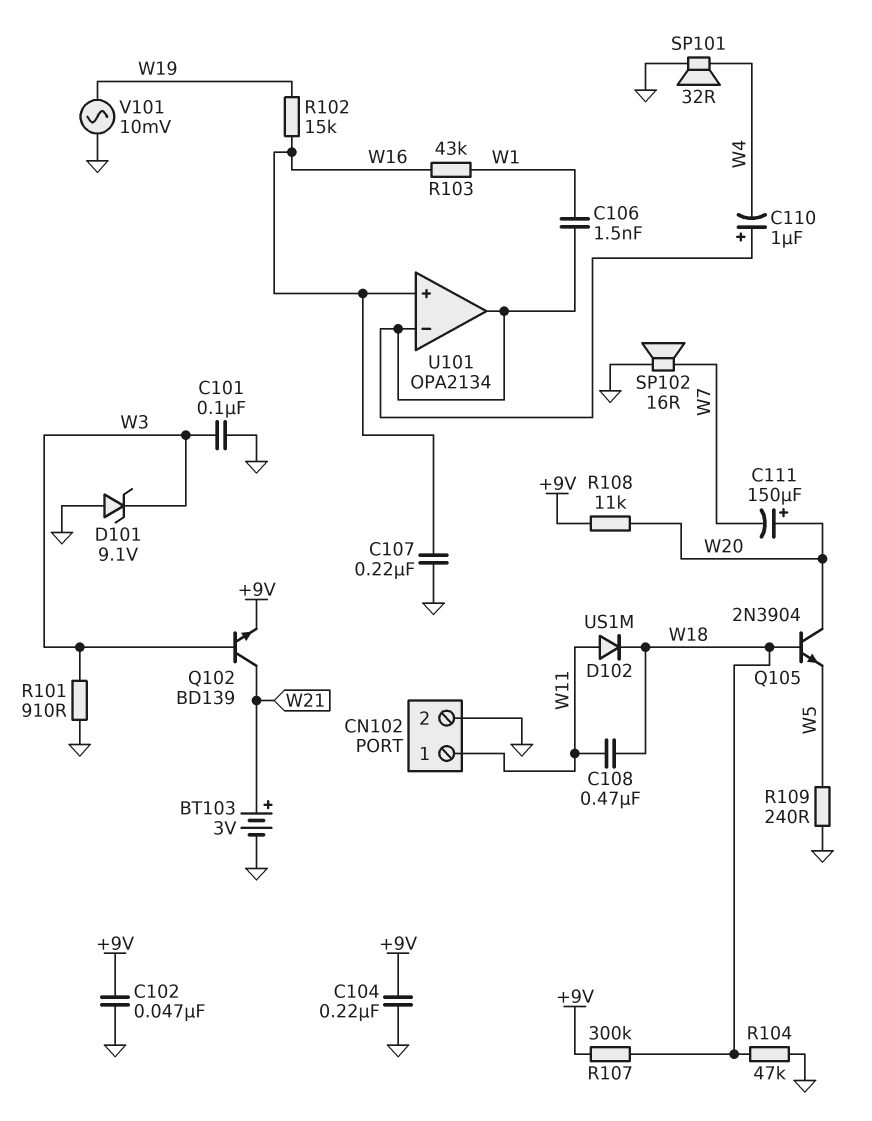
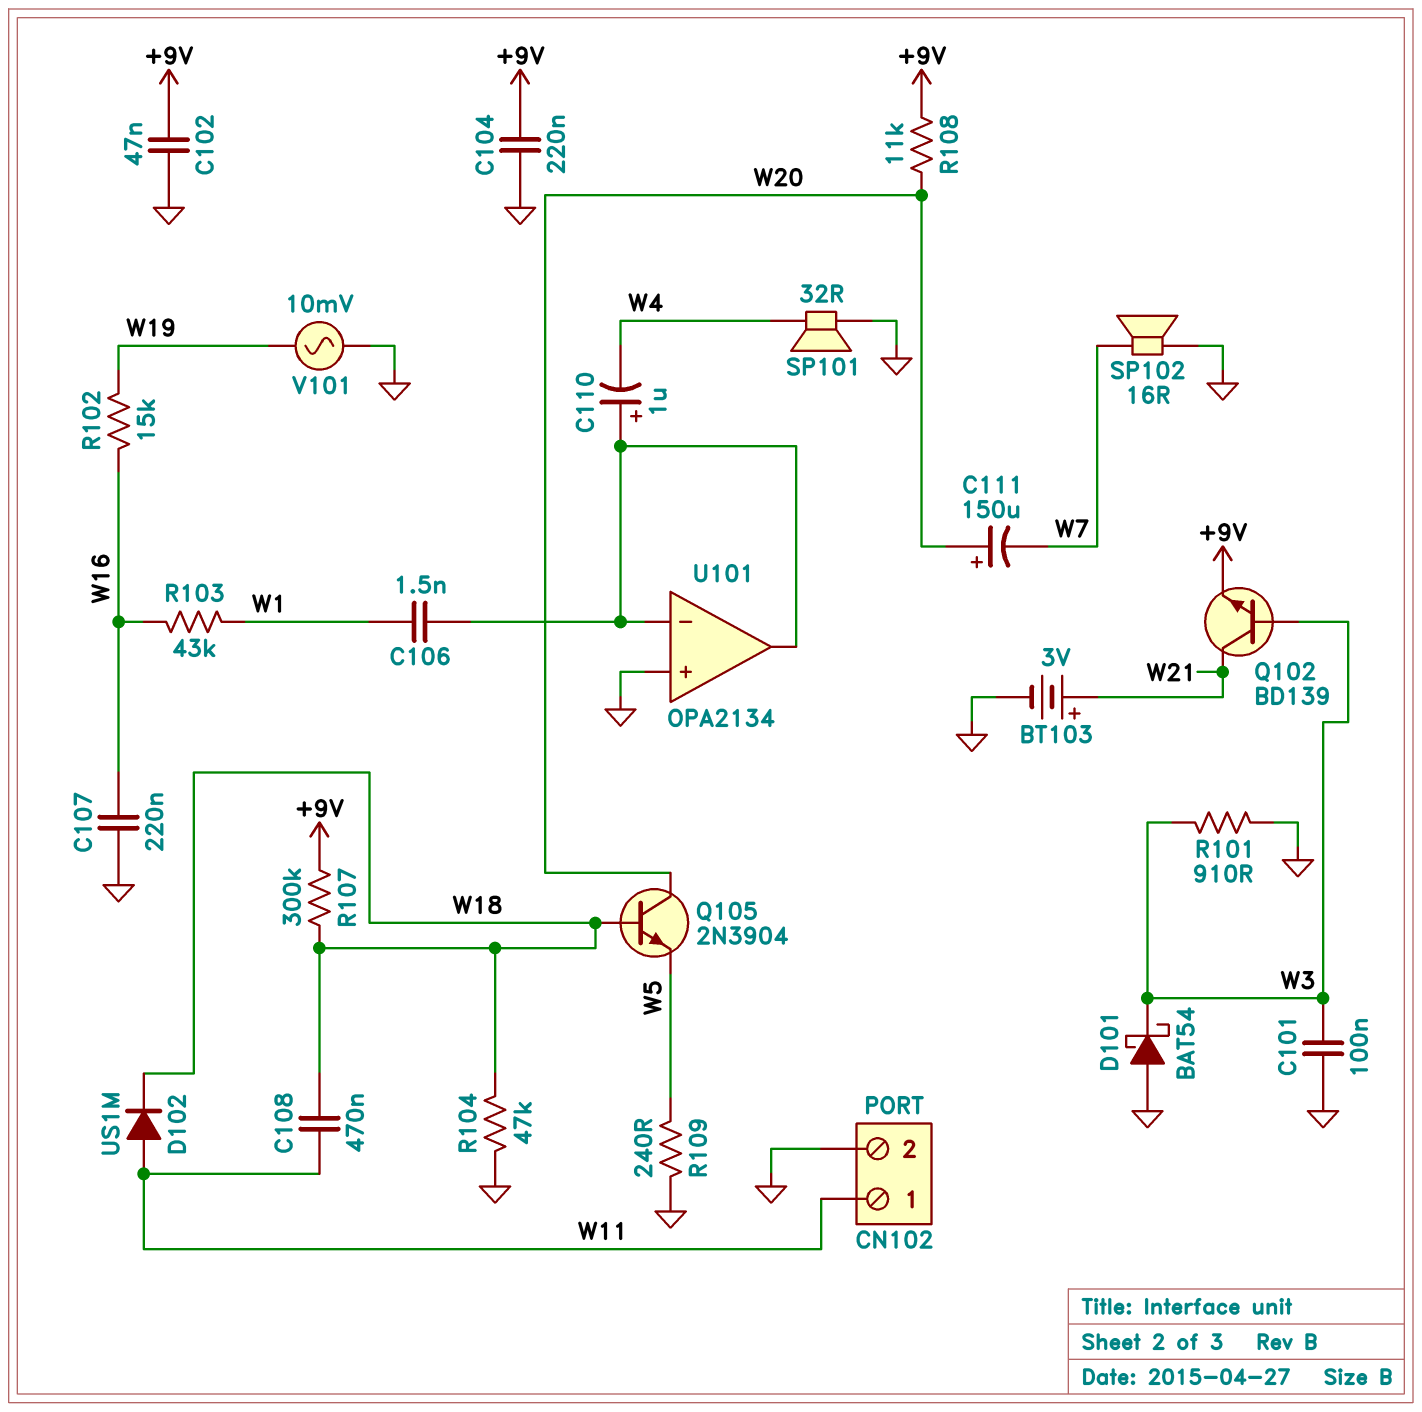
D101: zener 9.1V (A GND, K W3) -> schottky BAT54 (A GND, K W3)
U101 pin in+: W16 -> GND

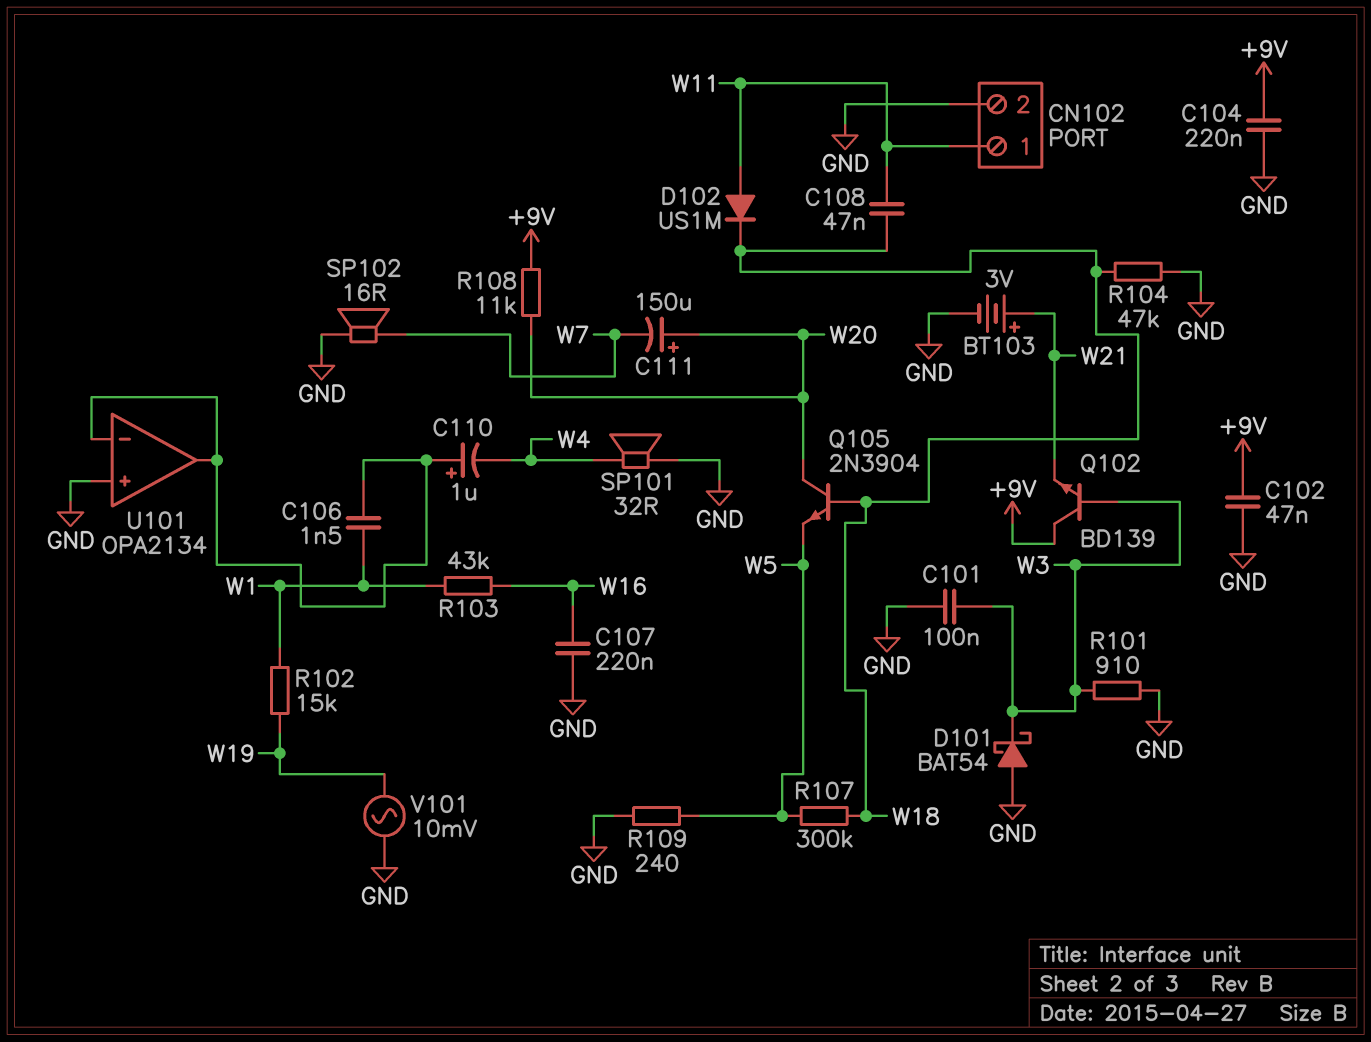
C108: 470nF (W11, W18) -> 47nF (W11, W18)
Q102: NPN BD139 (B W3, C W21, E +9V) -> NPN BD139 (B W3, C +9V, E W21)
R102: 15k (W16, W19) -> 15k (W1, W19)
R107: 300k (+9V, W18) -> 300k (W5, W18)

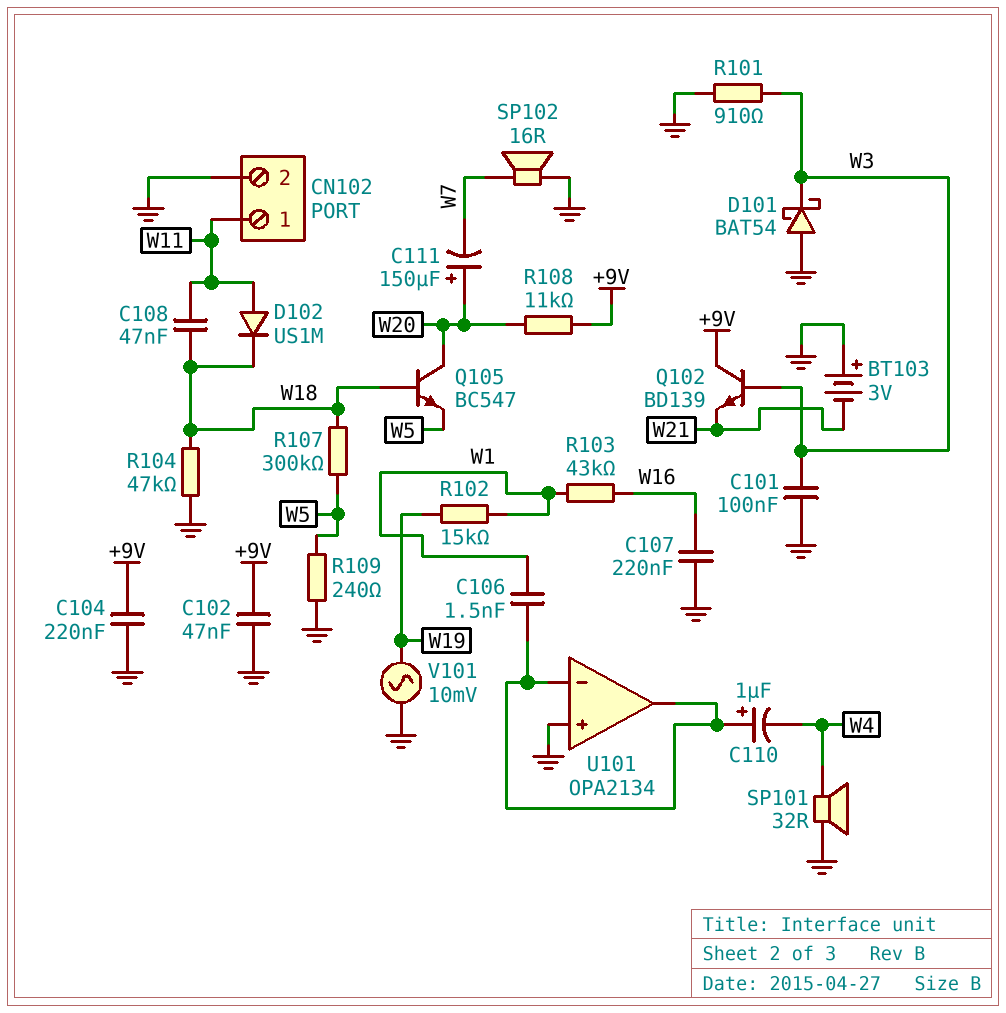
BT103: 3V (plus W21, minus GND) -> 3V (plus GND, minus W21)
Q105: NPN 2N3904 (B W18, C W20, E W5) -> NPN BC547 (B W18, C W20, E W5)

